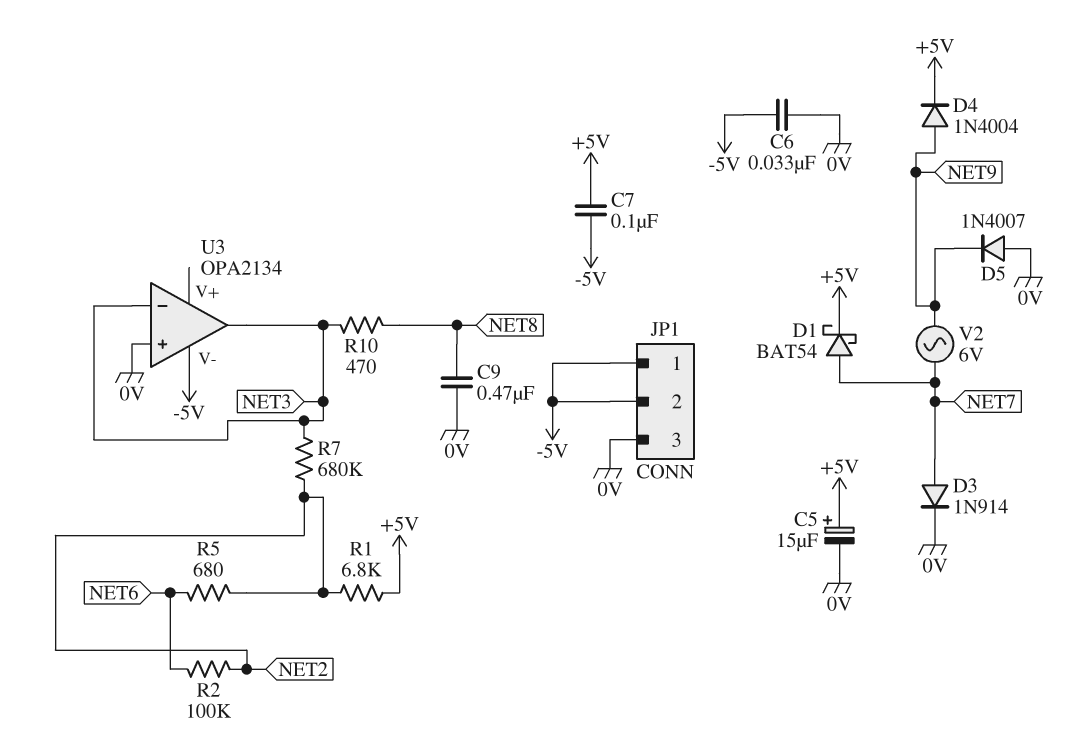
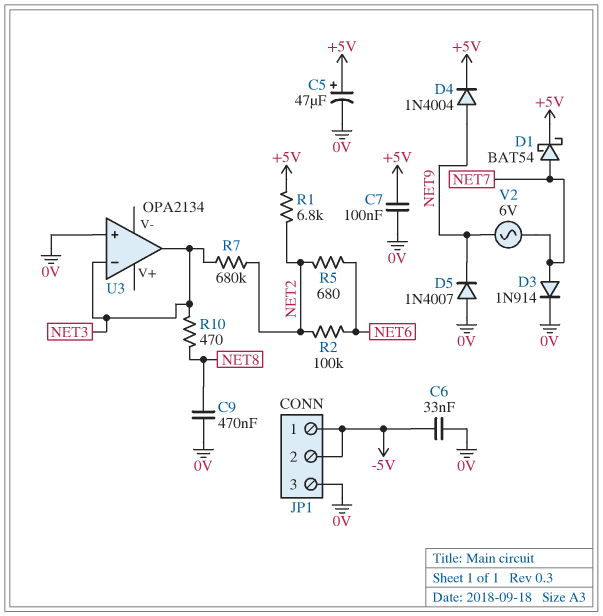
C5: 15uF (plus +5V, minus 0V) -> 47uF (plus +5V, minus 0V)
C7: 100nF (+5V, -5V) -> 100nF (+5V, 0V)
U3 pin V-: -5V -> none

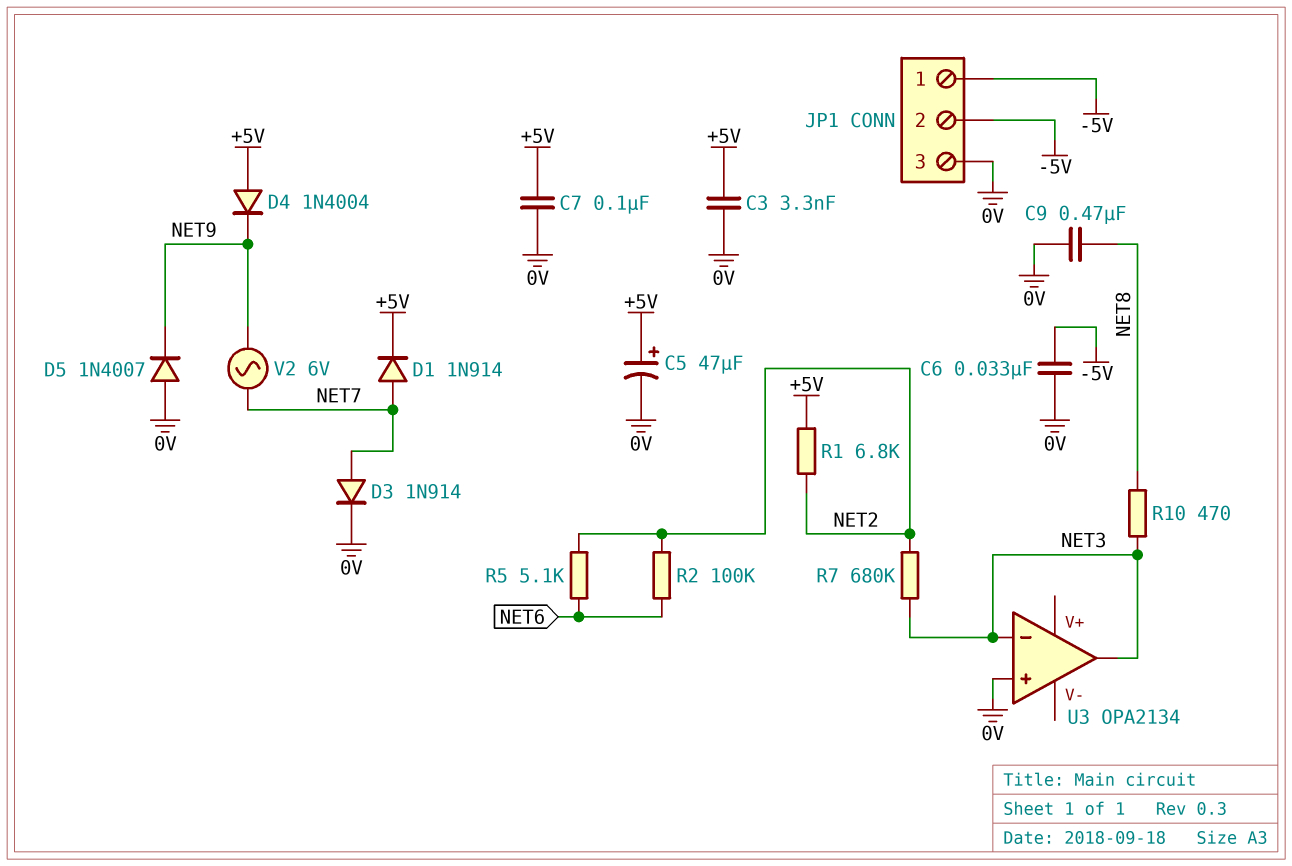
C3: none -> 3.3nF (+5V, 0V)
D1: schottky BAT54 (A NET7, K +5V) -> diode 1N914 (A NET7, K +5V)
D4: diode 1N4004 (A NET9, K +5V) -> diode 1N4004 (A +5V, K NET9)
R5: 680 (NET2, NET6) -> 5.1k (NET2, NET6)

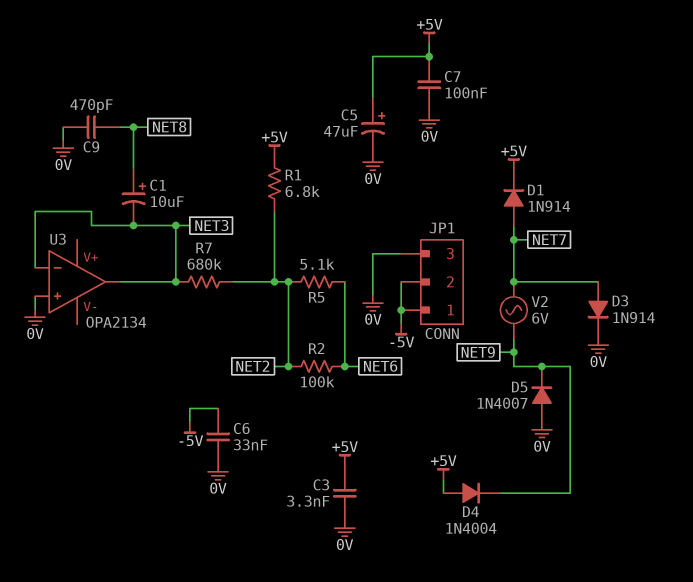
C1: none -> 10uF (plus NET8, minus NET3)
C9: 470nF (0V, NET8) -> 470pF (0V, NET8)
R10: 470 (NET3, NET8) -> none

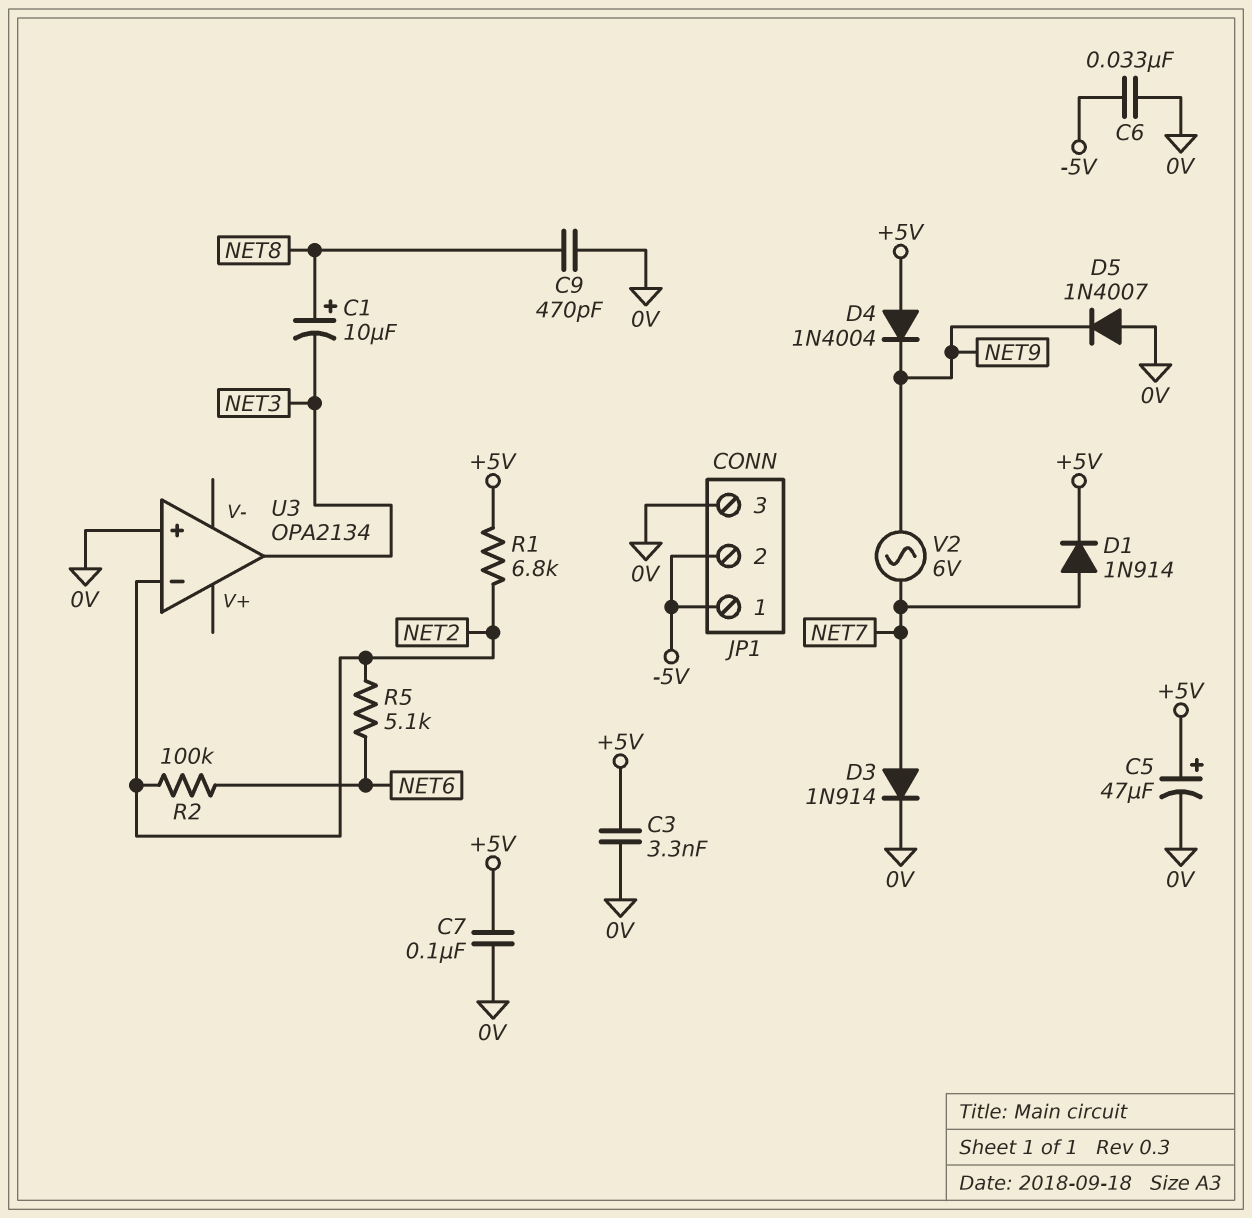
R7: 680k (NET2, NET3) -> none
U3 pin in-: NET3 -> NET2

